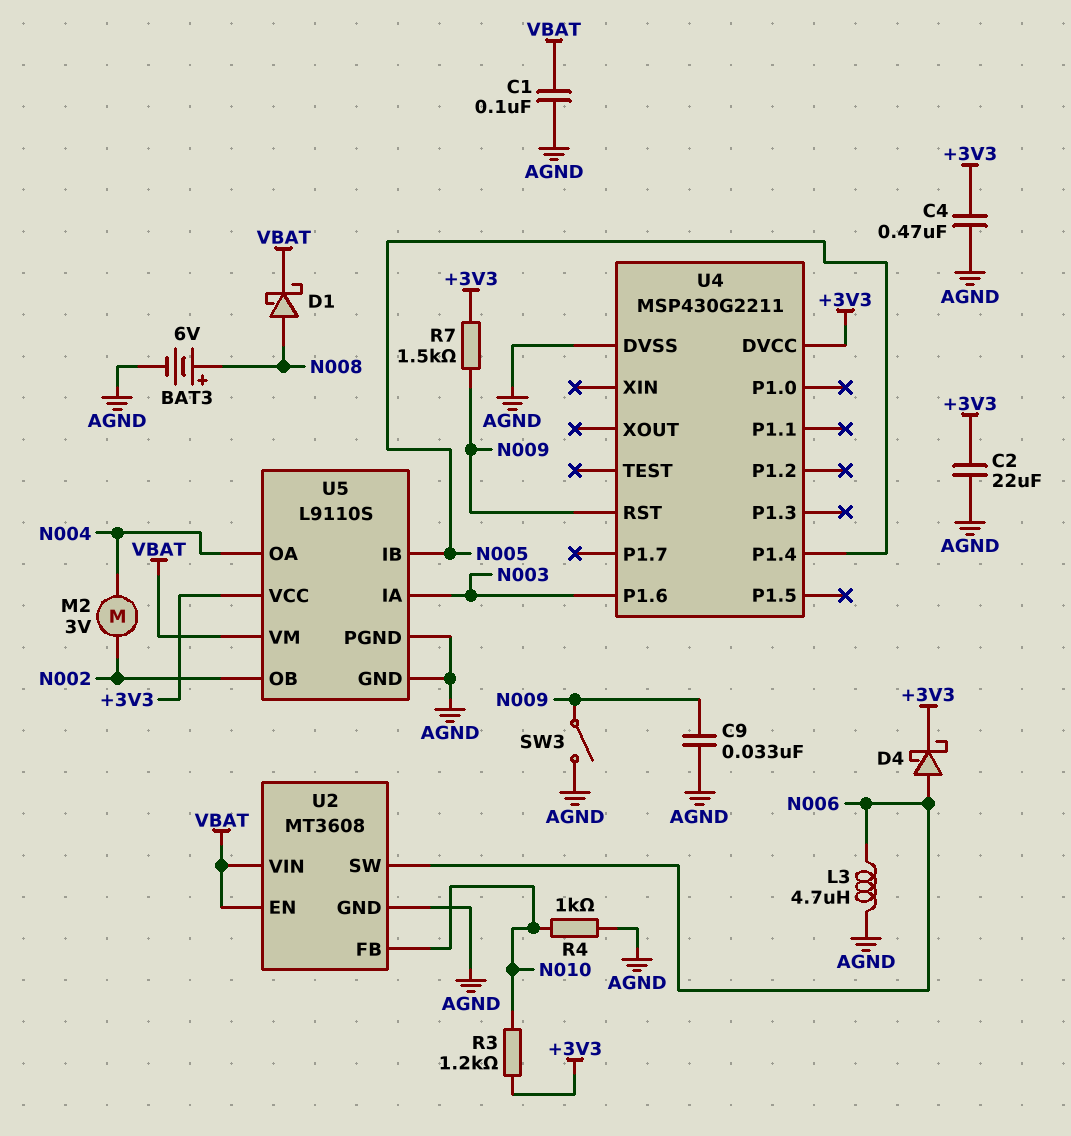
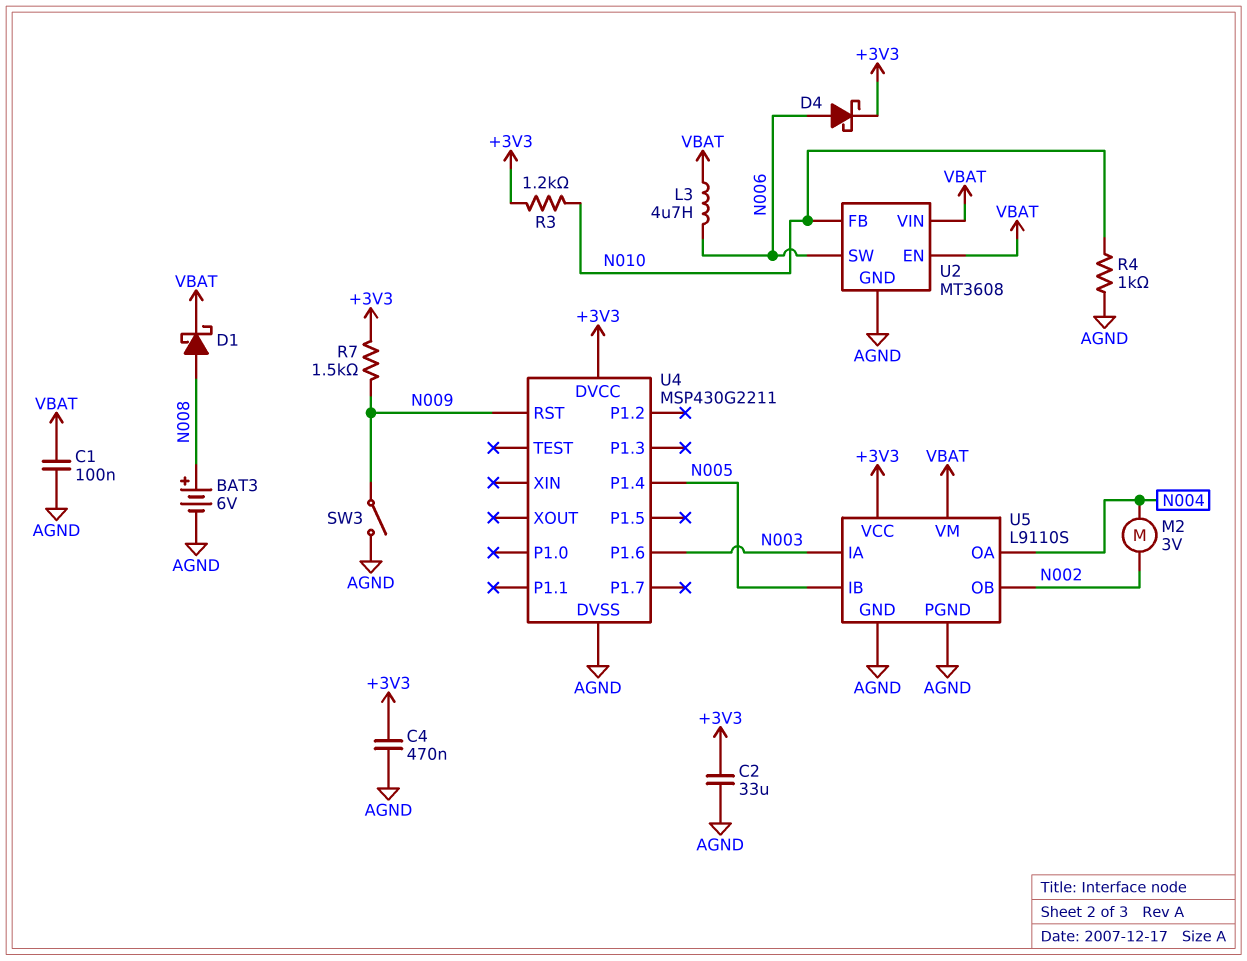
C2: 22uF (+3V3, AGND) -> 33uF (+3V3, AGND)
C9: 33nF (AGND, N009) -> none
L3: 4.7uH (AGND, N006) -> 4.7uH (N006, VBAT)

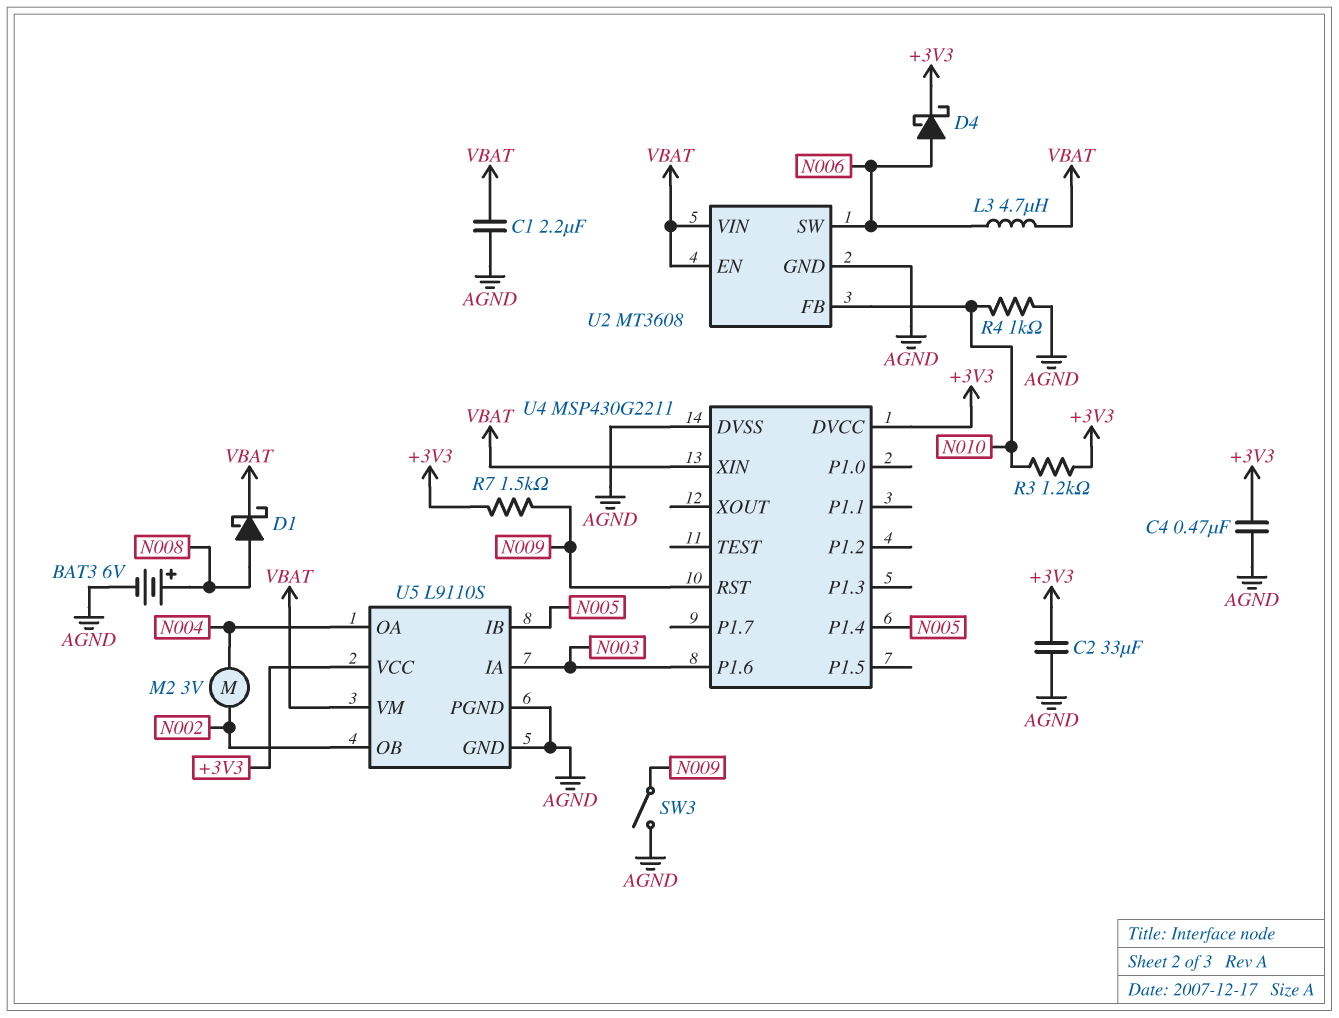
C1: 100nF (AGND, VBAT) -> 2.2uF (AGND, VBAT)
U4 pin XIN: none -> VBAT

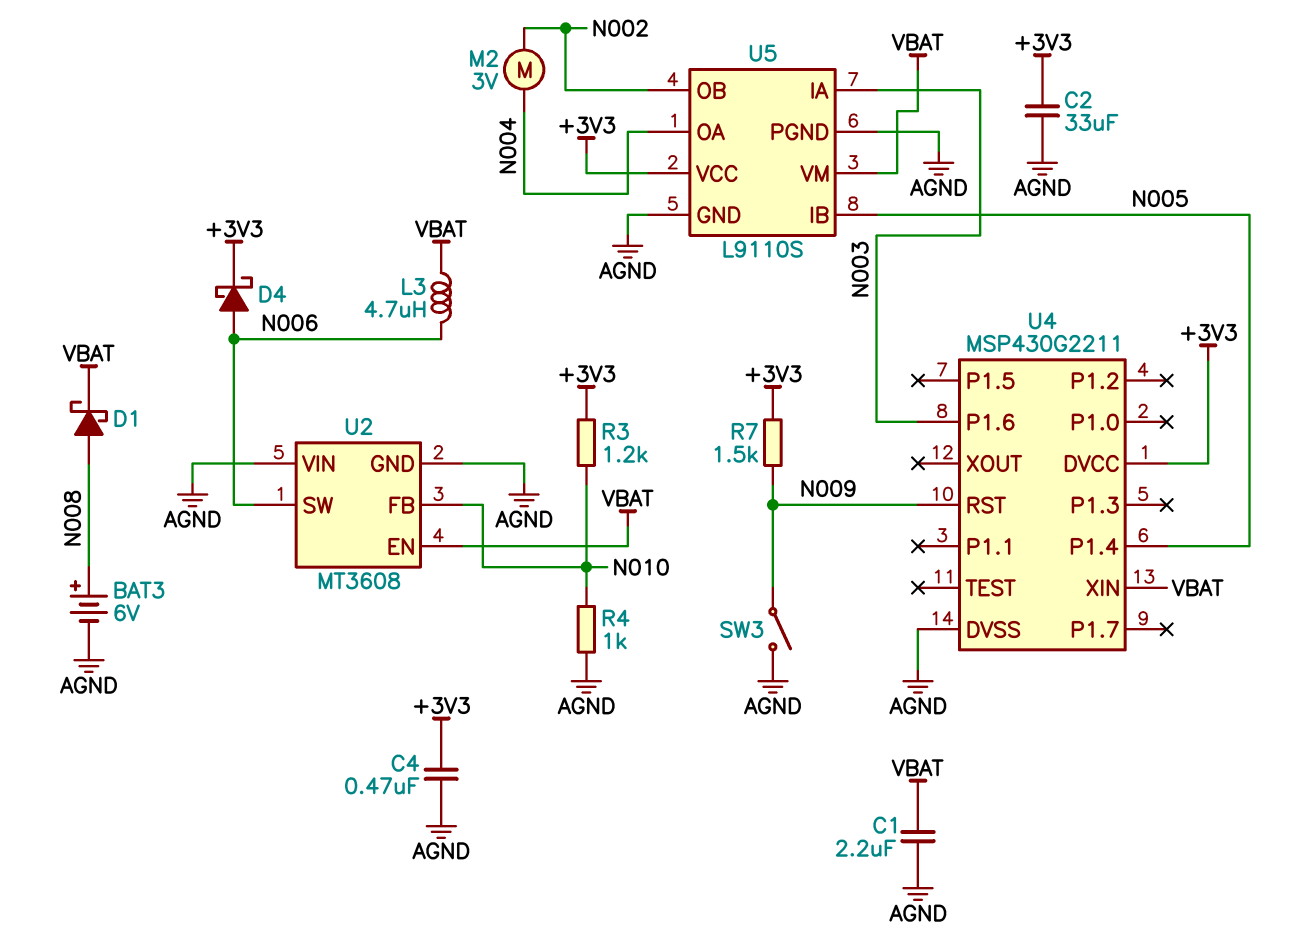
U2 pin VIN: VBAT -> AGND

